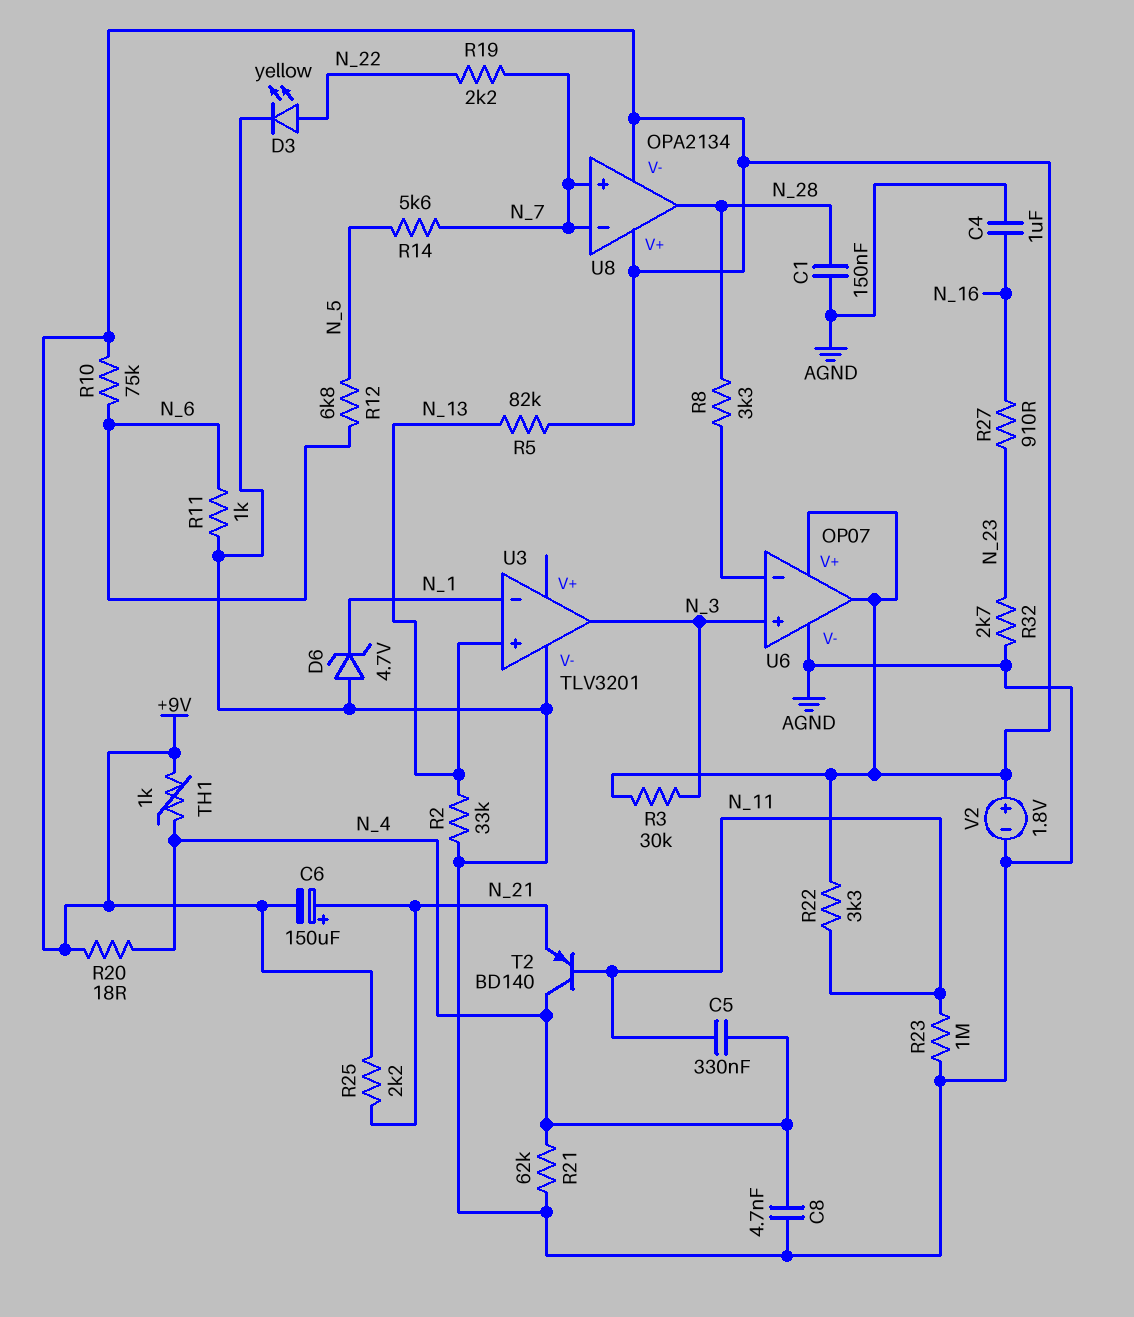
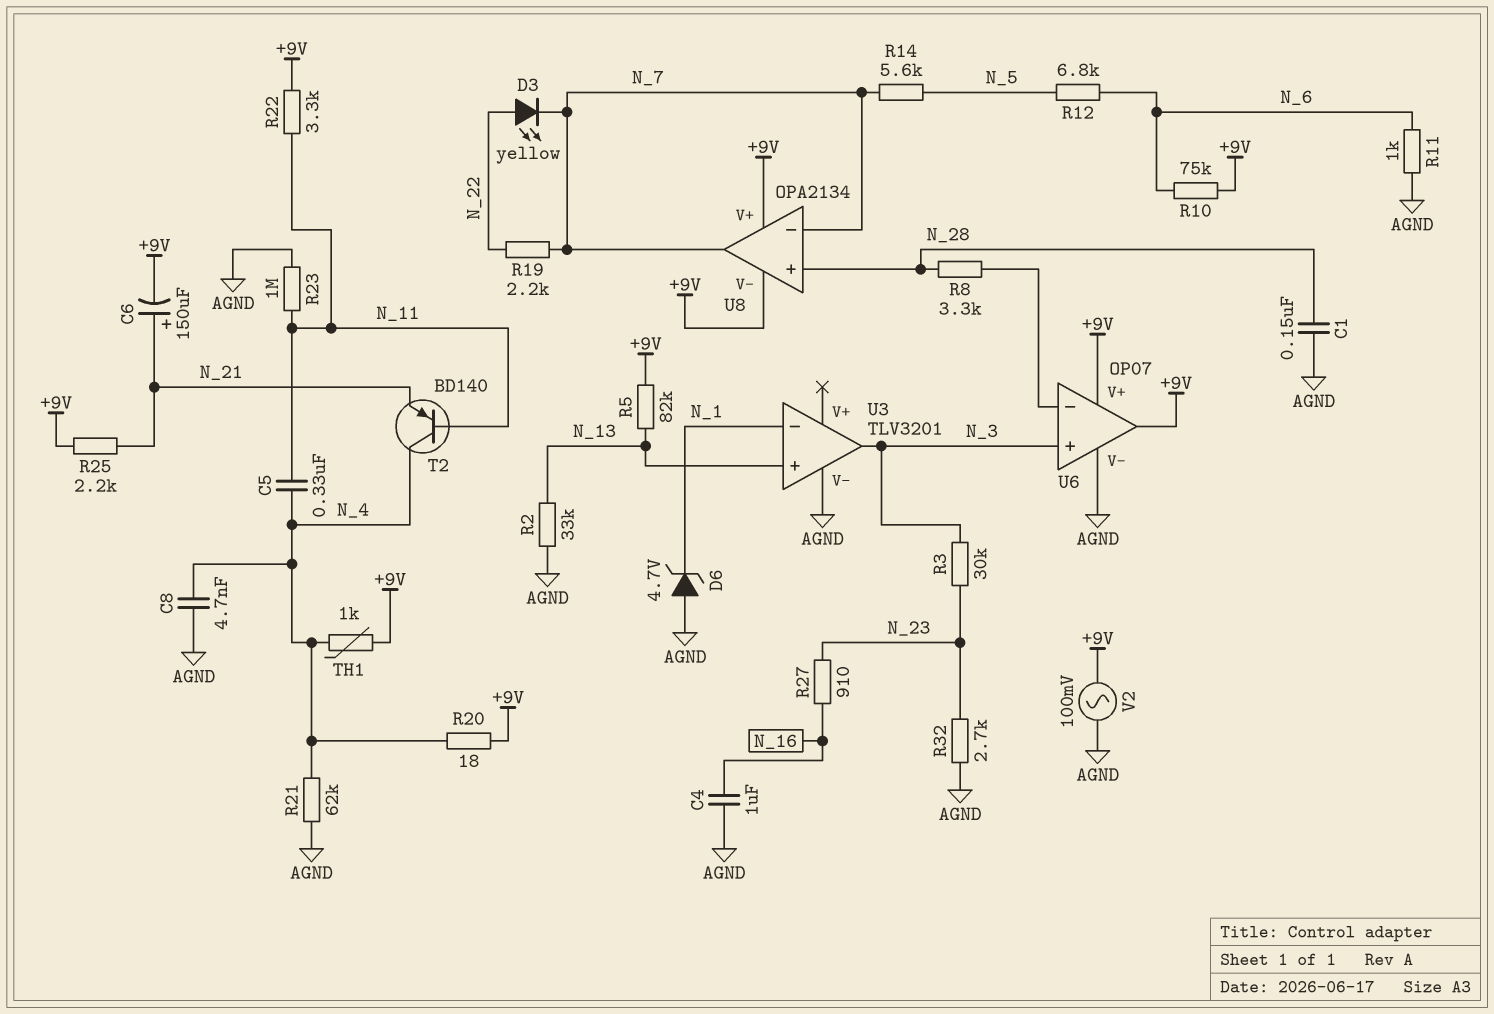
D3: LED yellow (A N_22, K AGND) -> LED yellow (A N_22, K N_7)
R3: 30k (+9V, N_3) -> 30k (N_3, N_23)
U8 pin in+: N_7 -> N_28
U8 pin out: N_28 -> N_7
V2: 1.8V (plus +9V, minus AGND) -> AC 100mV (+9V, AGND)

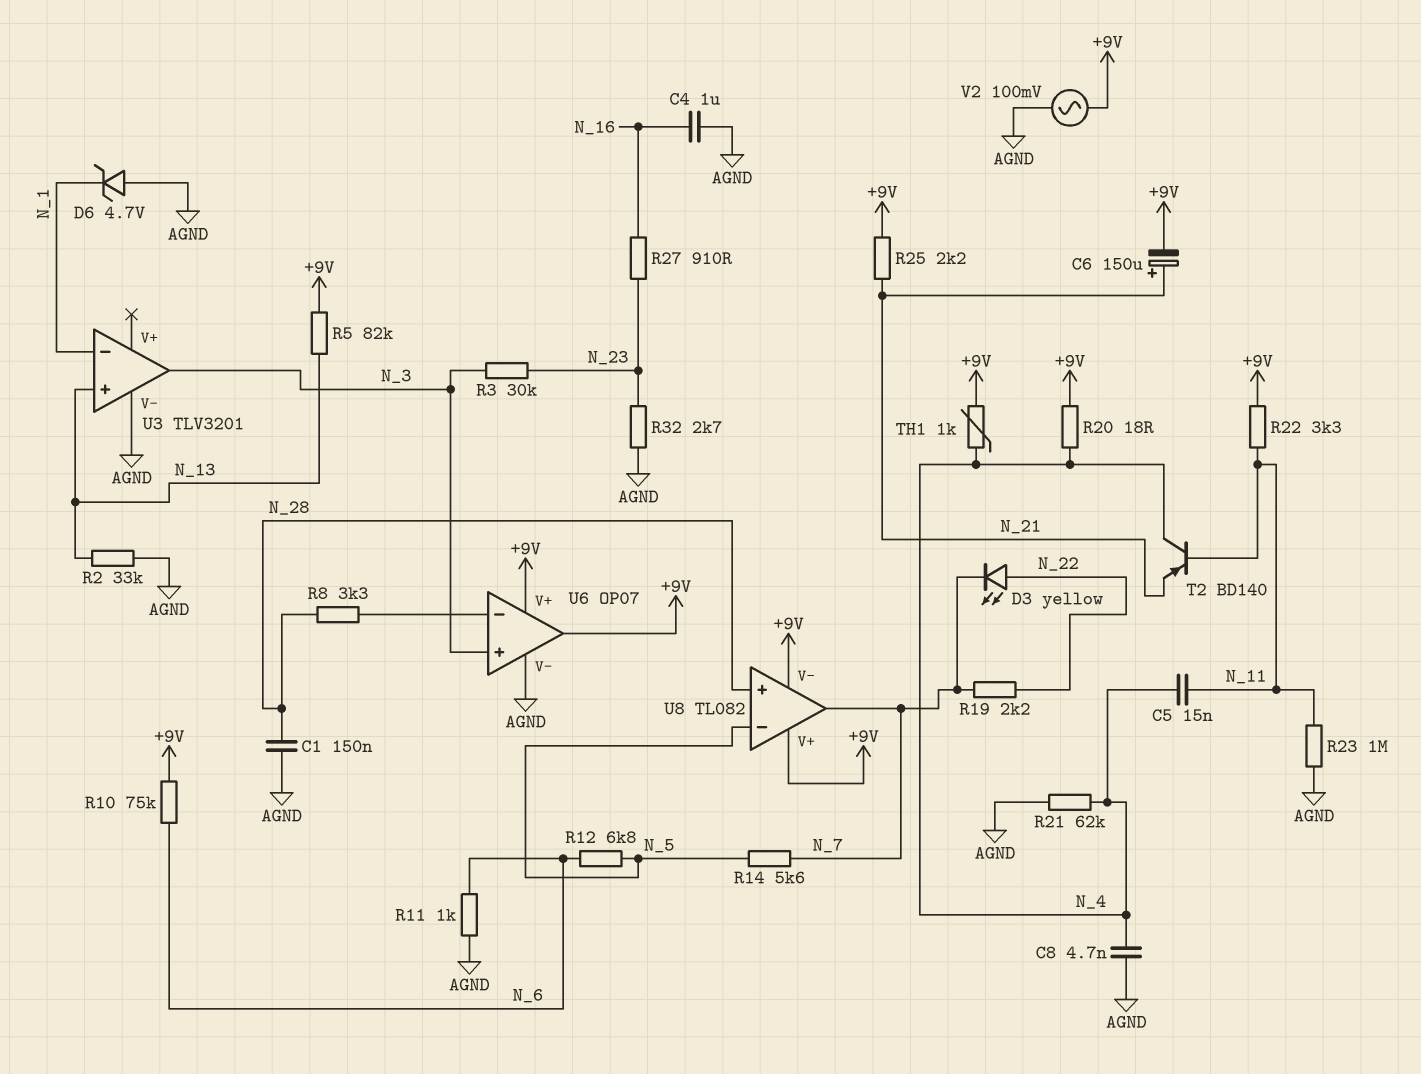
C5: 330nF (N_4, N_11) -> 15nF (N_4, N_11)
U8: OPA2134 -> TL082
U8 pin in-: N_7 -> N_5

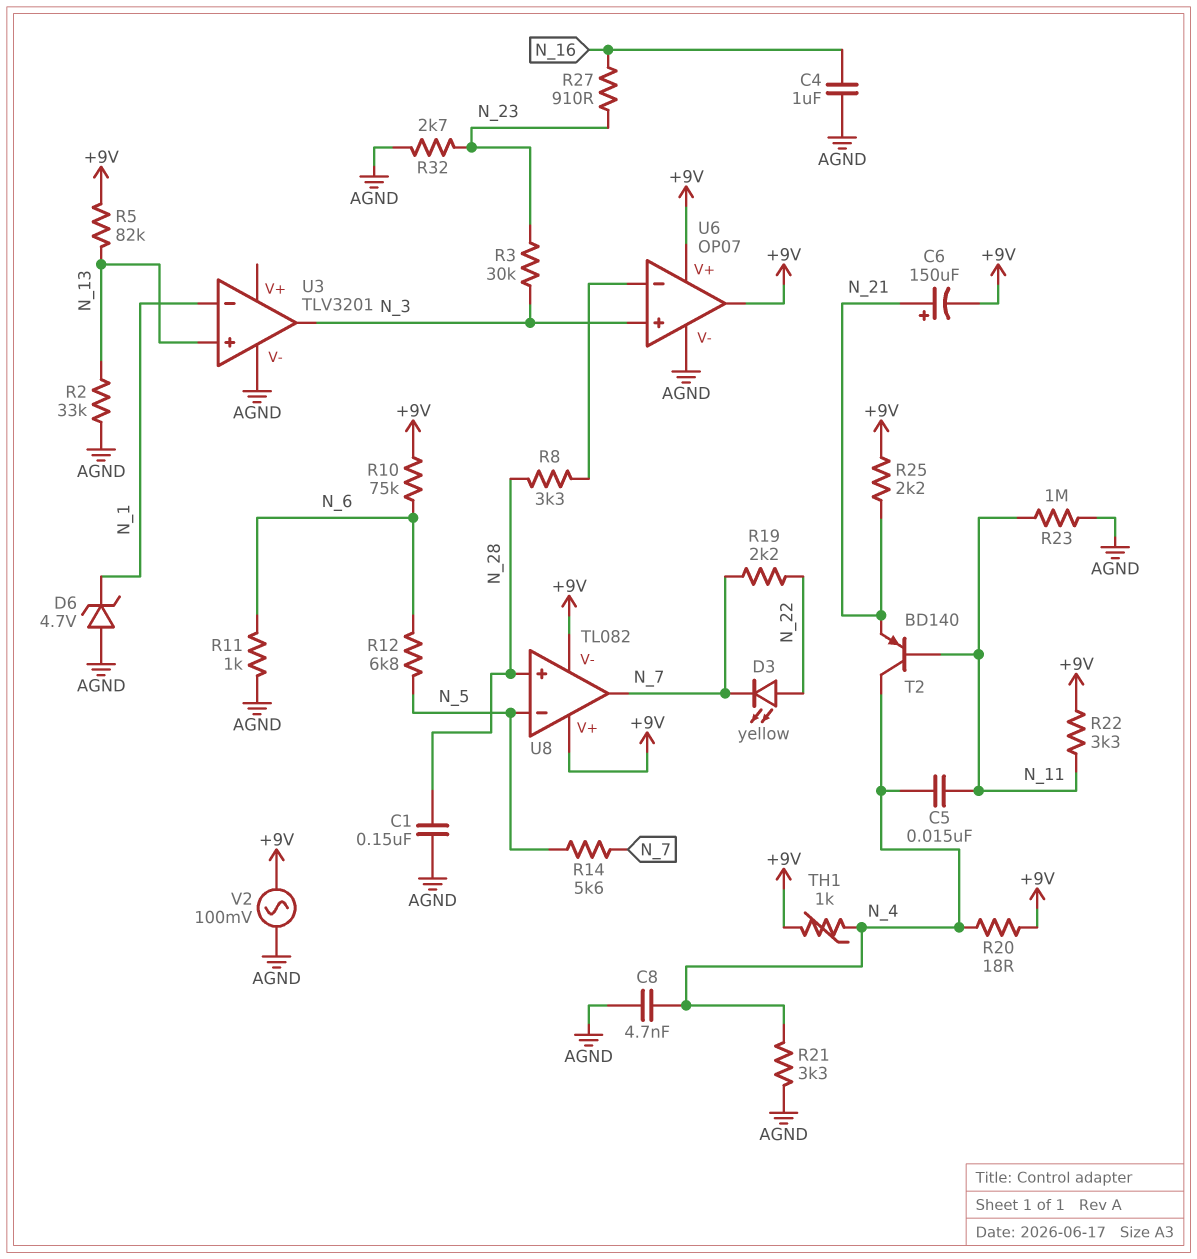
R21: 62k (AGND, N_4) -> 3.3k (AGND, N_4)

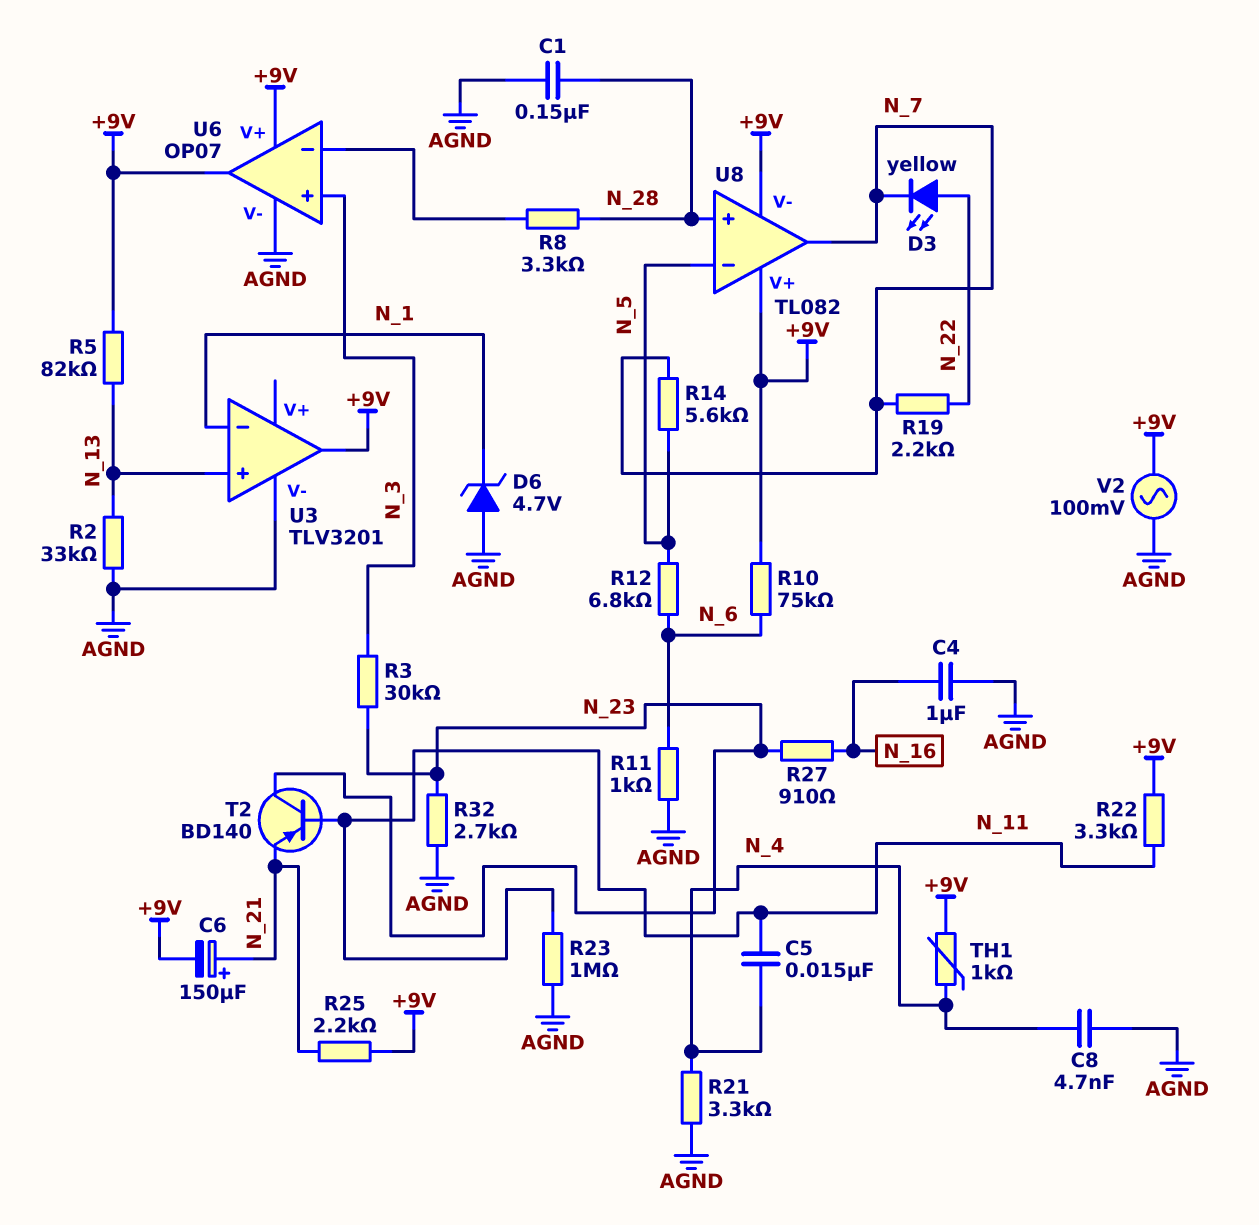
R20: 18 (+9V, N_4) -> none
T2: PNP BD140 (B N_11, C N_4, E N_21) -> PNP BD140 (B N_11, C N_23, E N_21)
U3 pin out: N_3 -> +9V

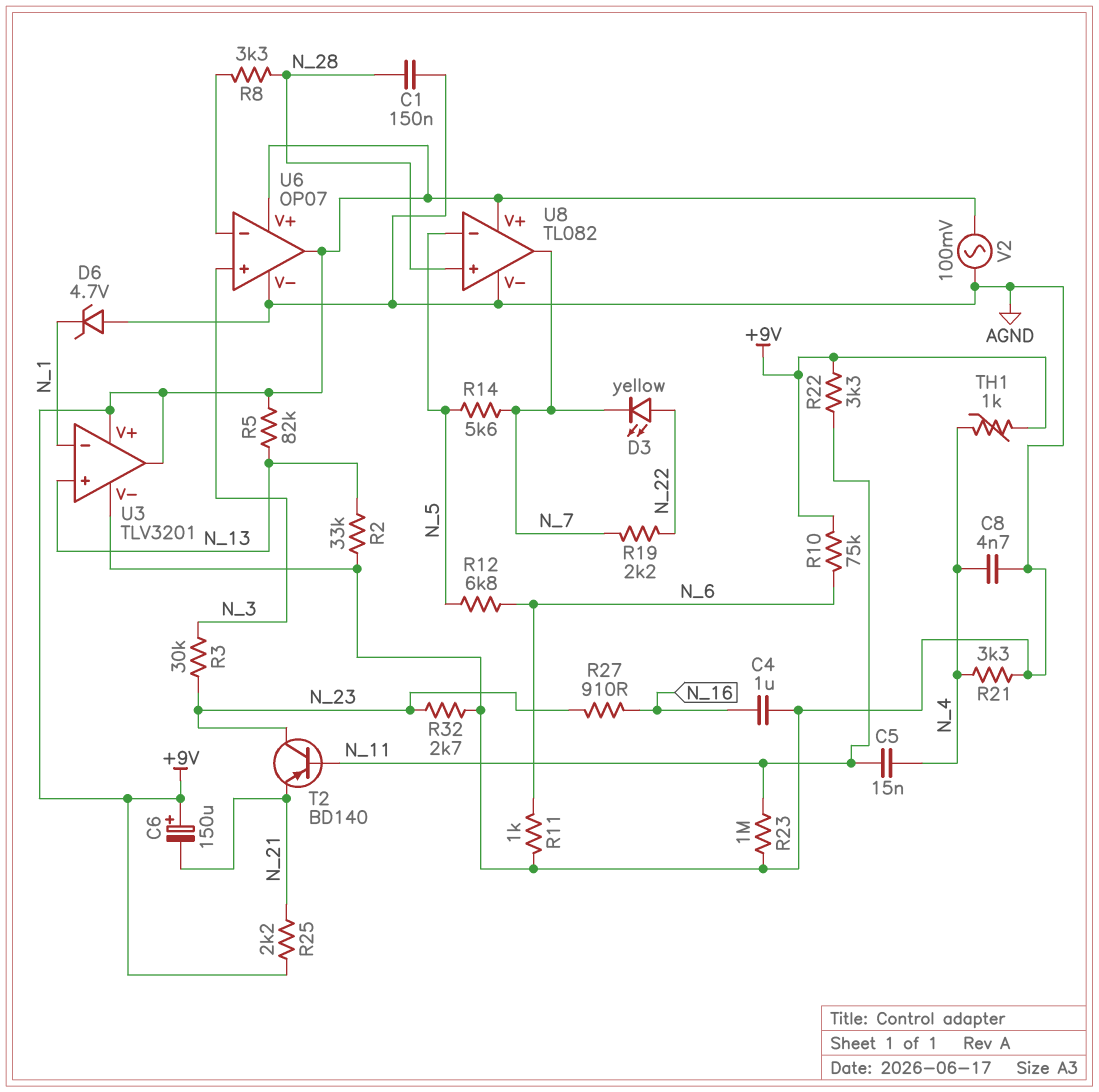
C6: 150uF (plus N_21, minus +9V) -> 150uF (plus +9V, minus N_21)
U3 pin V+: none -> +9V
U8 pin V-: +9V -> AGND

